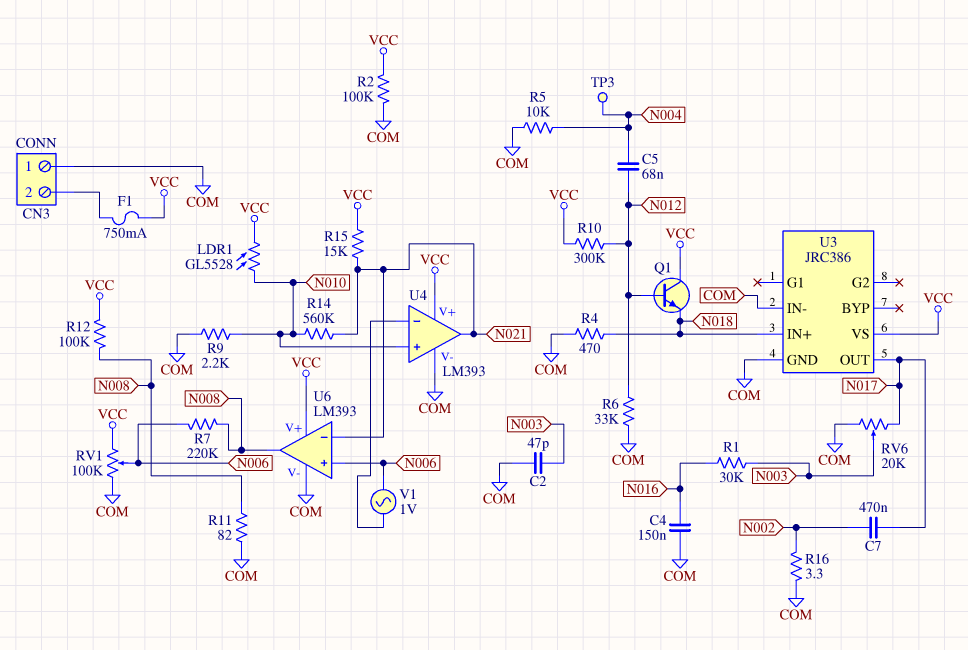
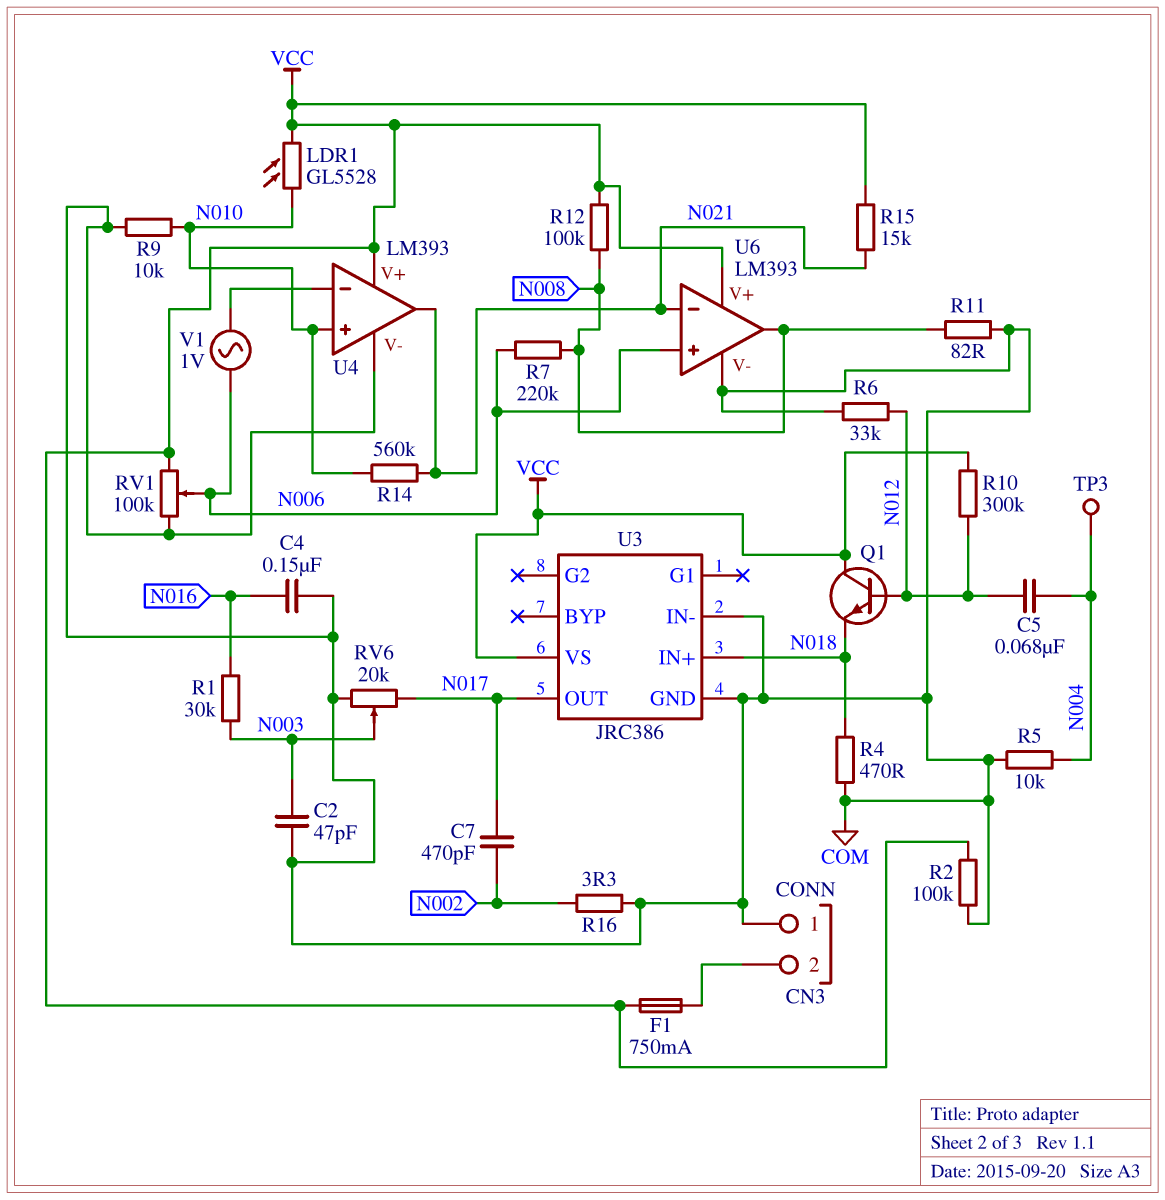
C7: 470nF (N002, N017) -> 470pF (N002, N017)
R9: 2.2k (COM, N010) -> 10k (COM, N010)

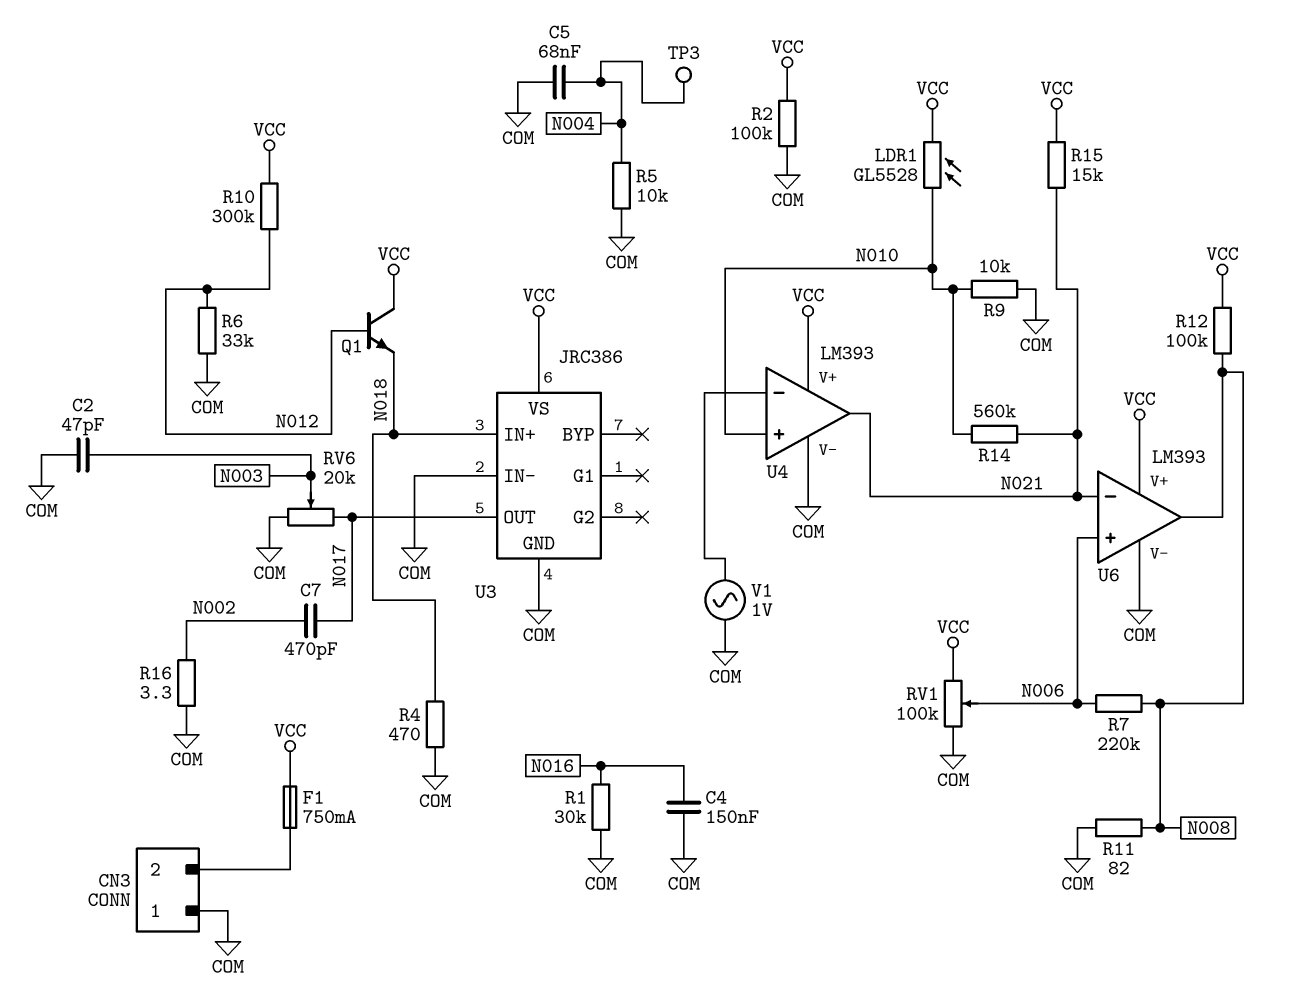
C5: 68nF (N004, N012) -> 68nF (COM, N004)
R1: 30k (N003, N016) -> 30k (COM, N016)
V1: AC 1V (N006, U4/in-) -> AC 1V (COM, U4/in-)

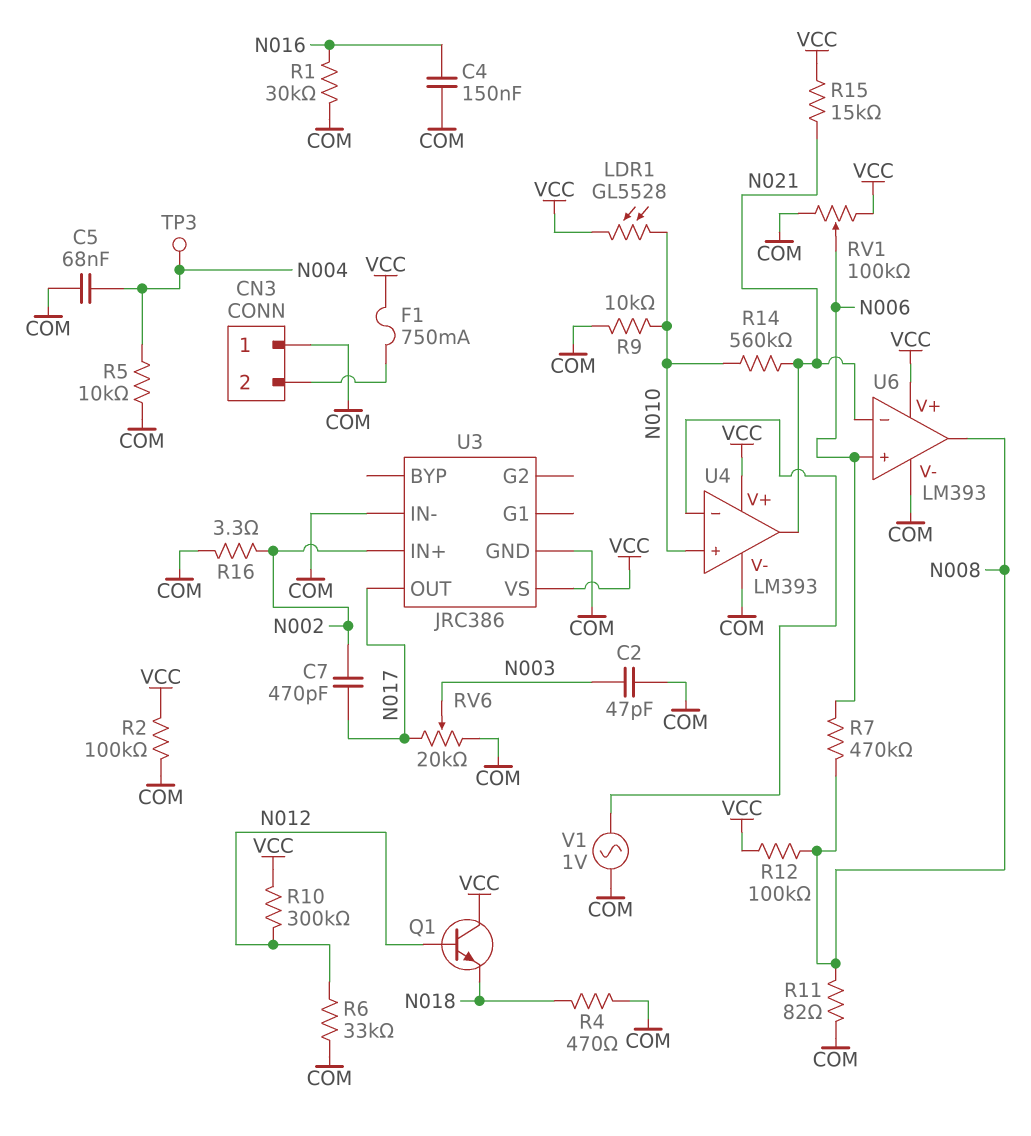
R7: 220k (N006, N008) -> 470k (N006, N008)
U3 pin IN+: N018 -> N002

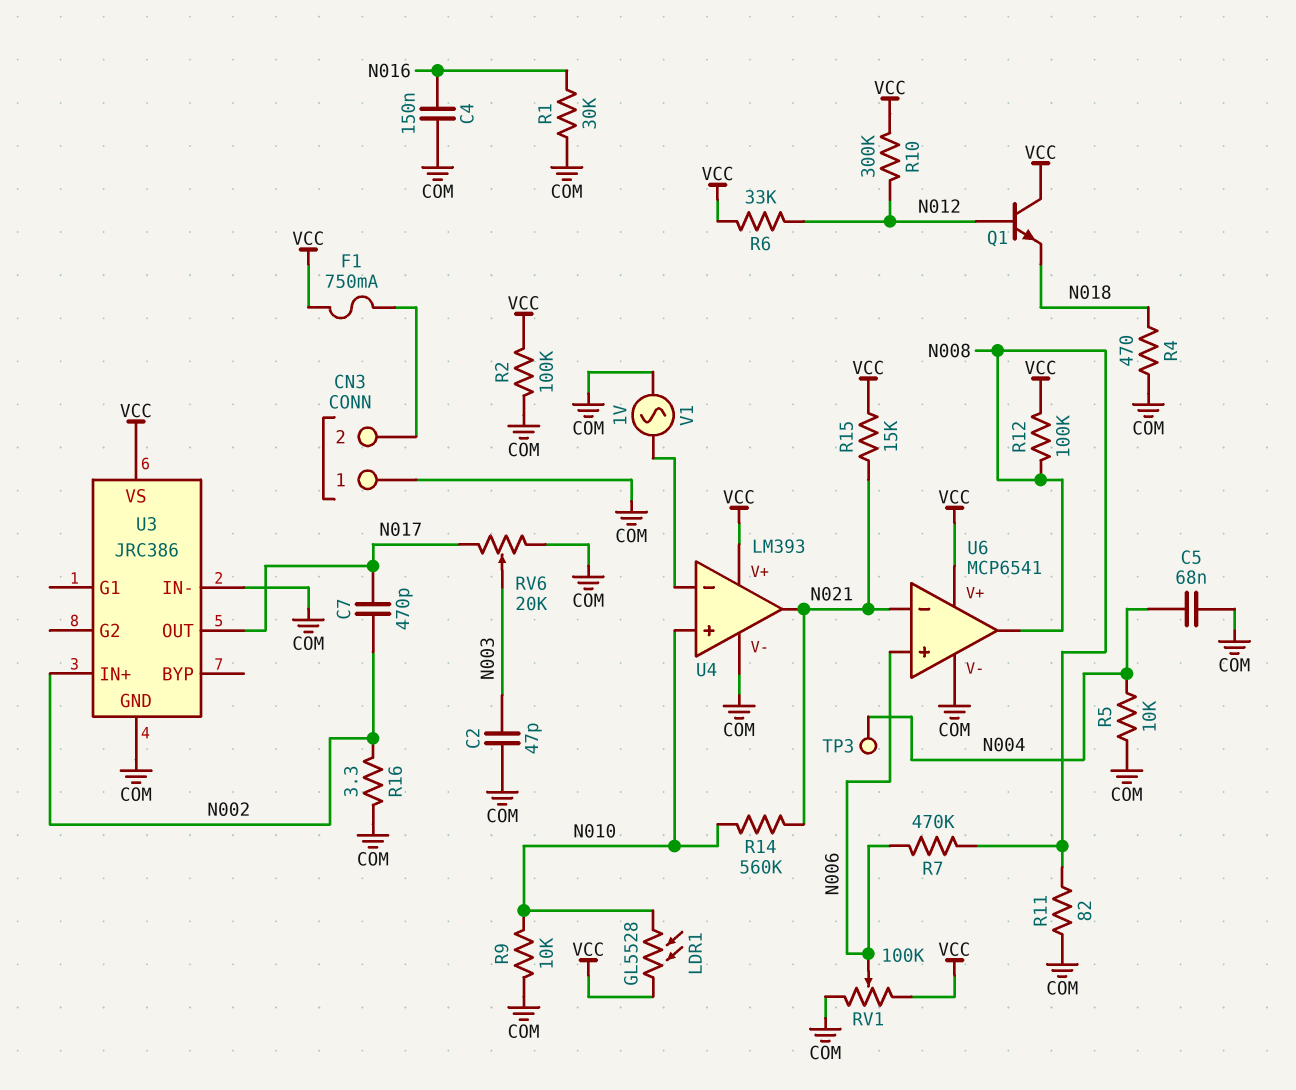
R6: 33k (COM, N012) -> 33k (N012, VCC)
U6: LM393 -> MCP6541

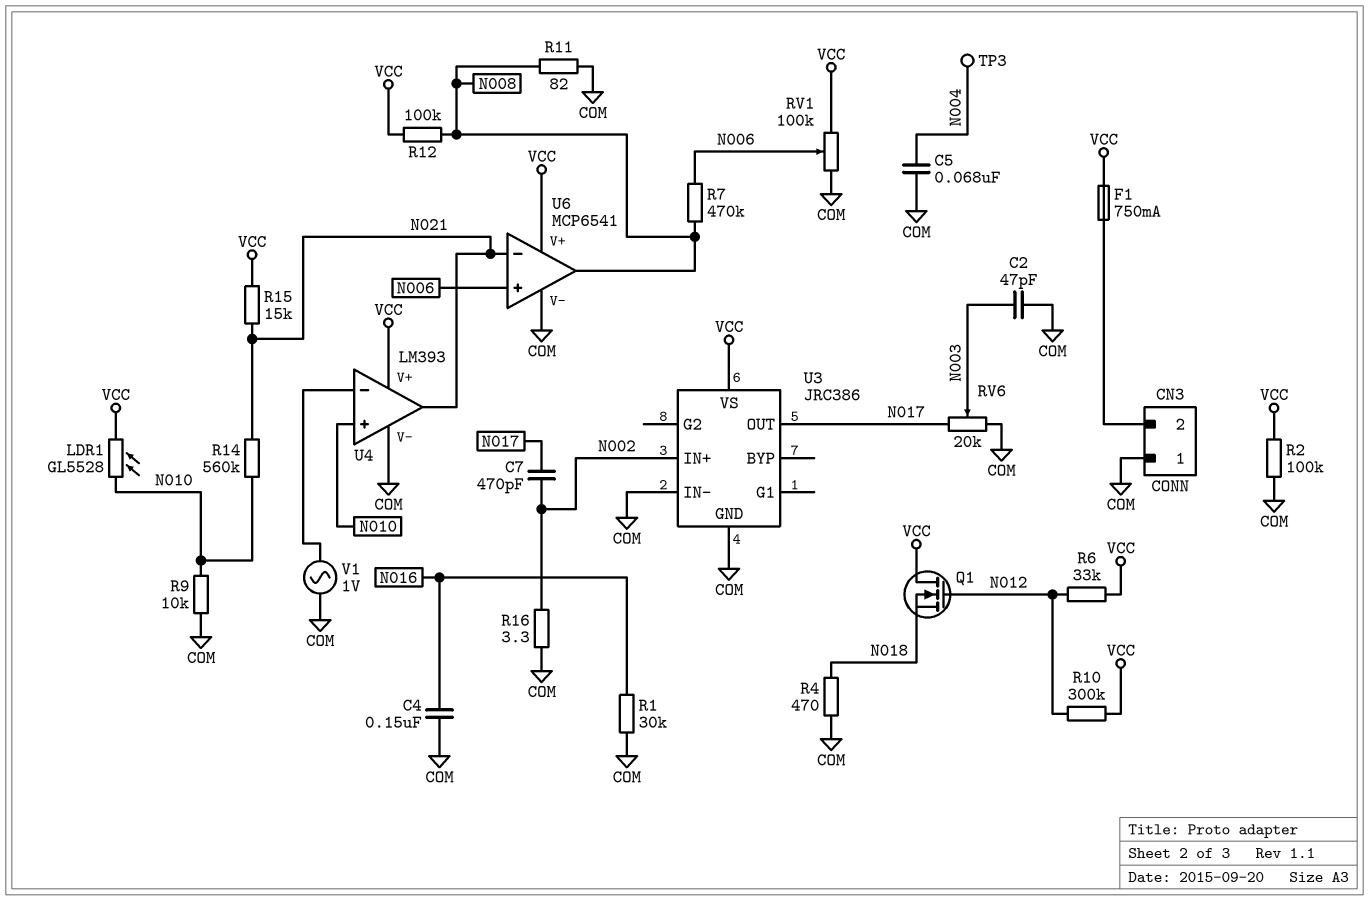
Q1: NPN (B N012, C VCC, E N018) -> NMOS (G N012, D VCC, S N018)
R5: 10k (COM, N004) -> none

